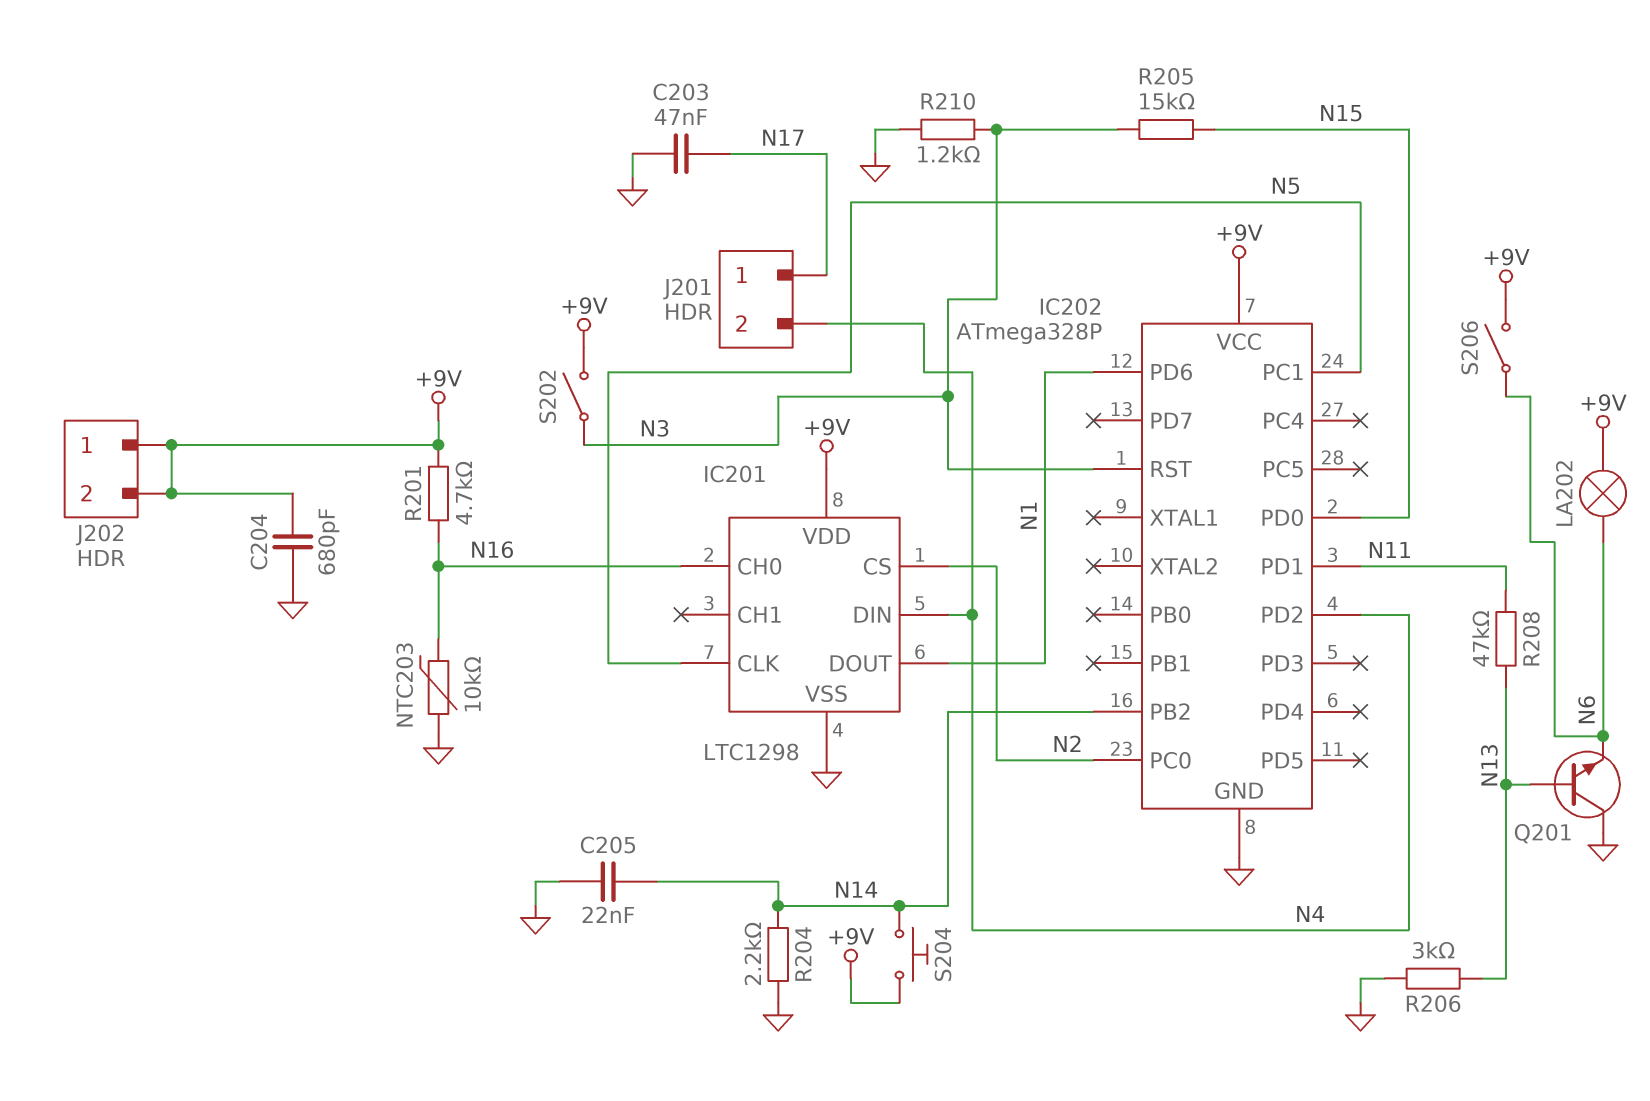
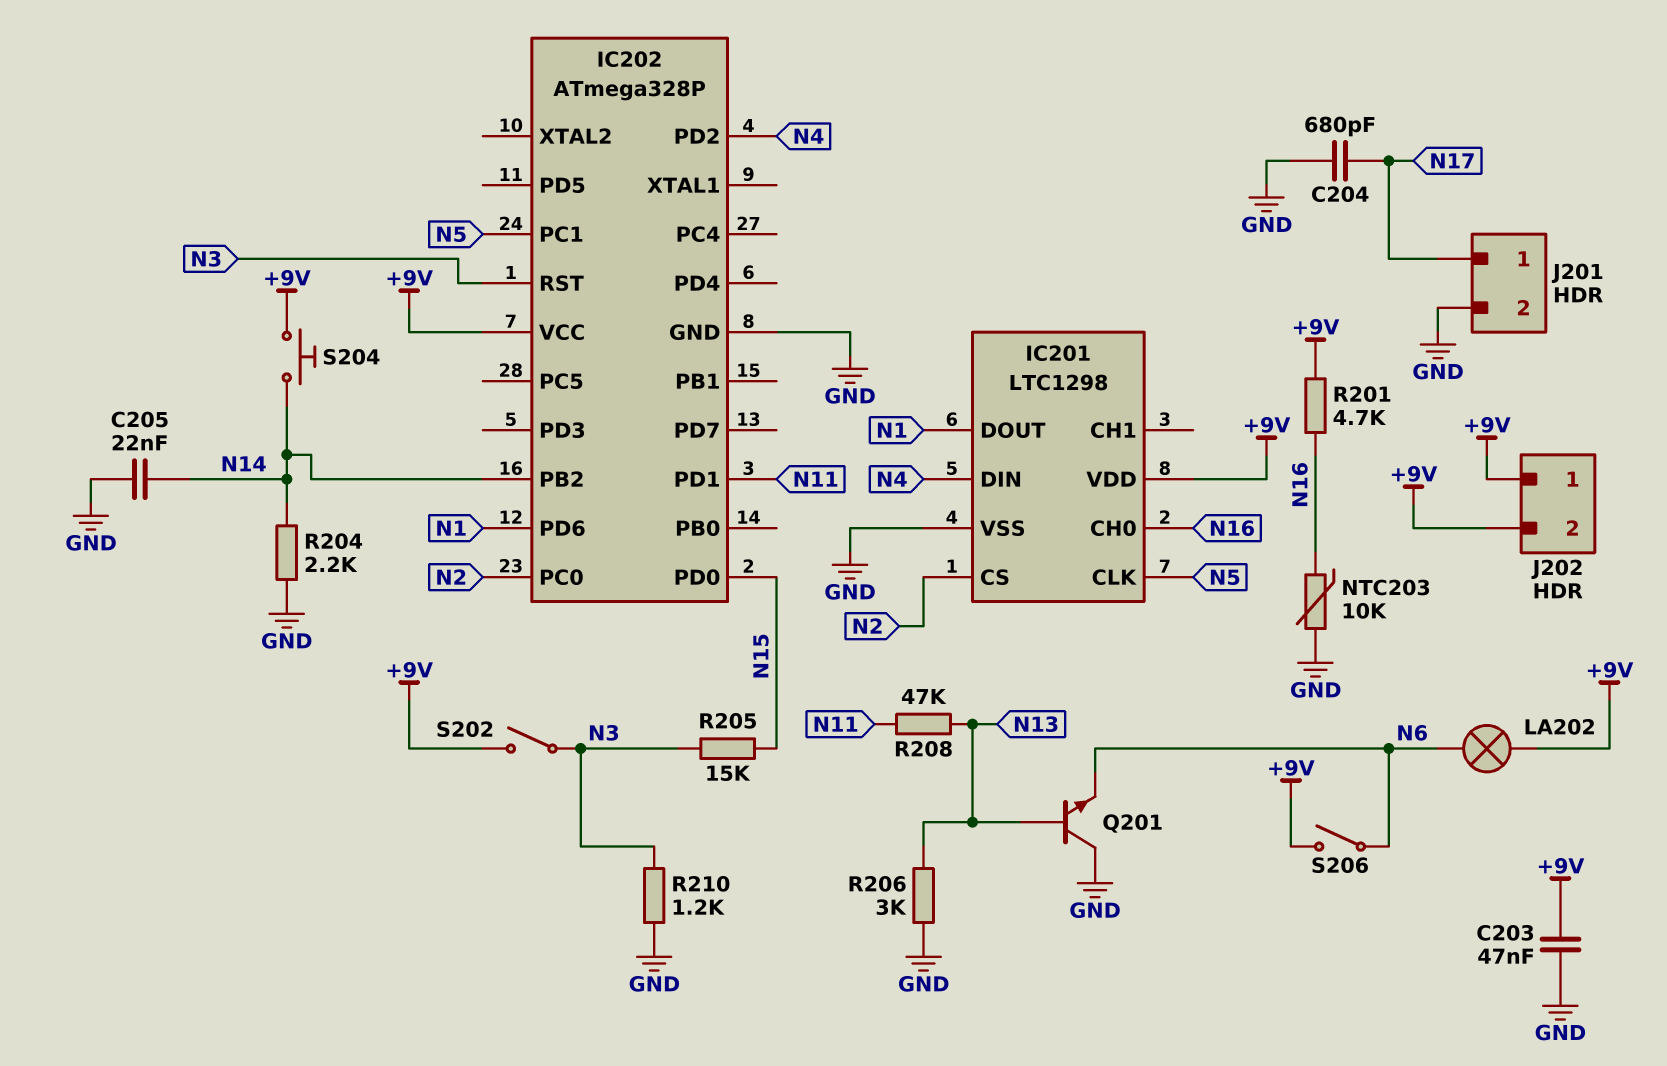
C203: 47nF (GND, N17) -> 47nF (+9V, GND)
C204: 680pF (+9V, GND) -> 680pF (GND, N17)
J201 pin 2: N4 -> GND

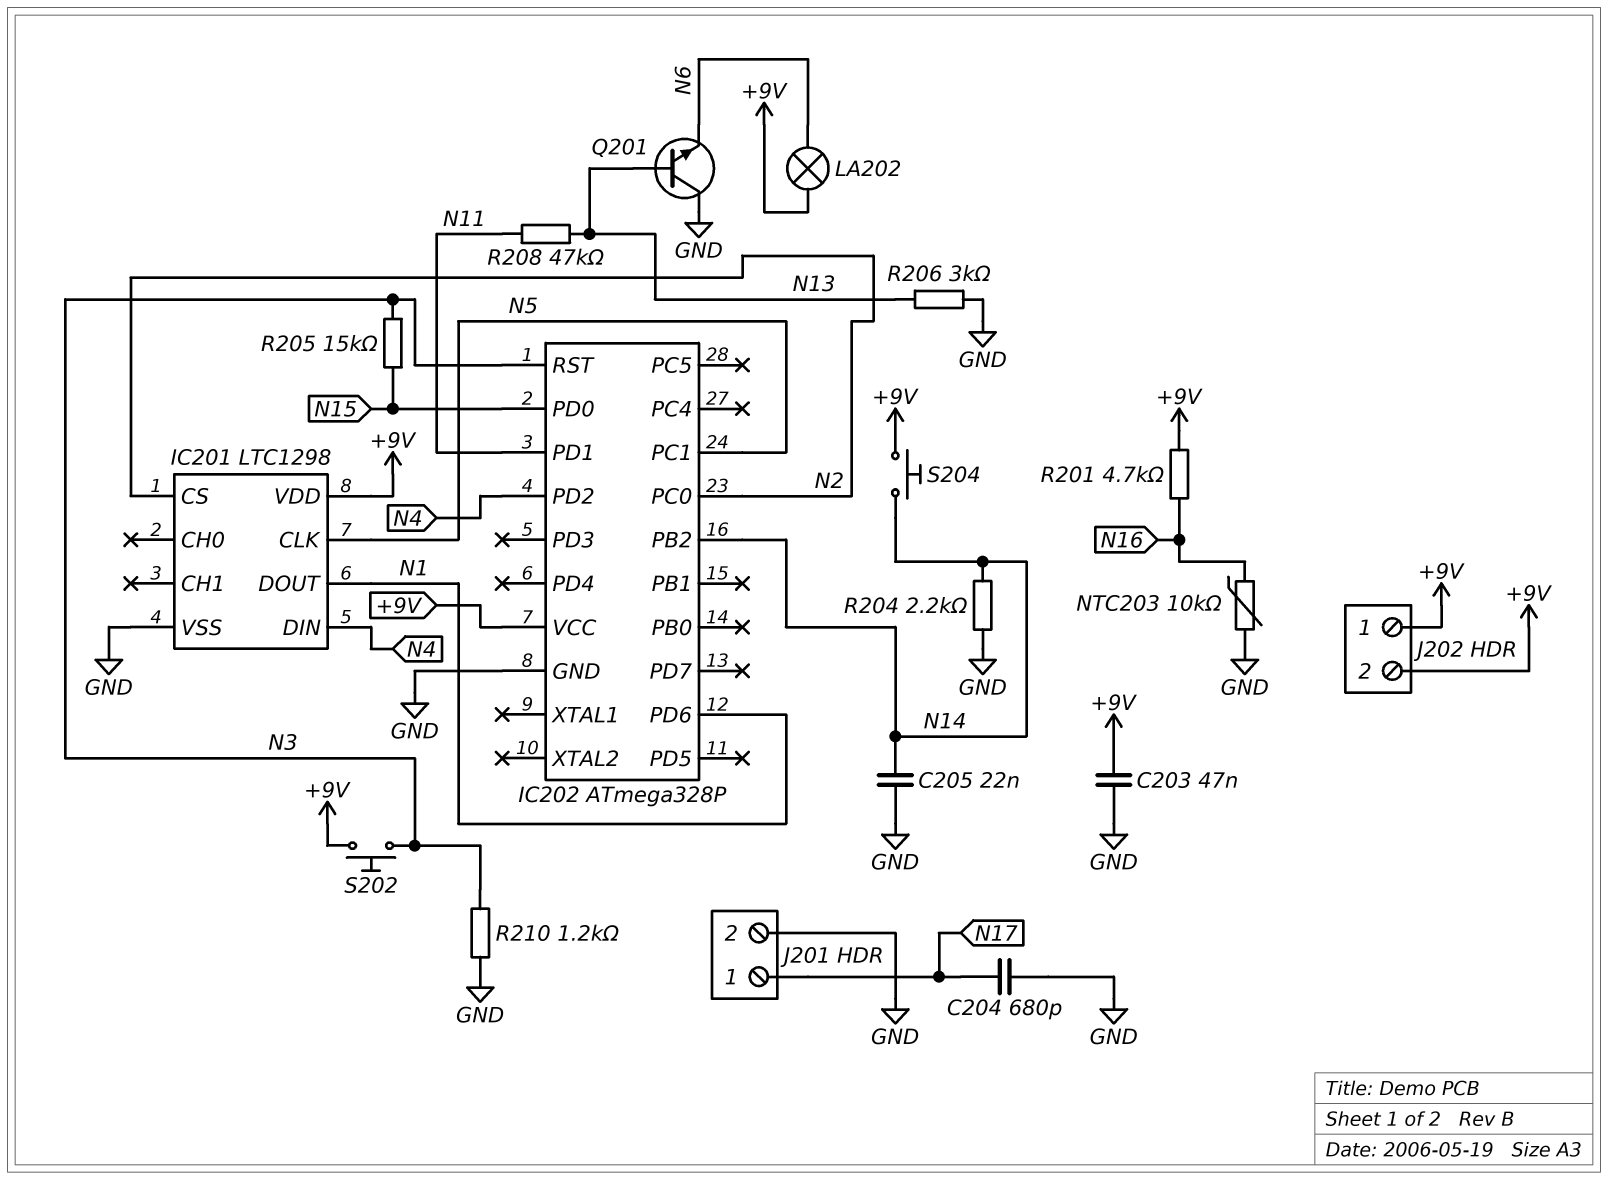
IC201 pin CH0: N16 -> none
S202: switch (+9V, N3) -> button (+9V, N3)
S206: switch (+9V, N6) -> none

